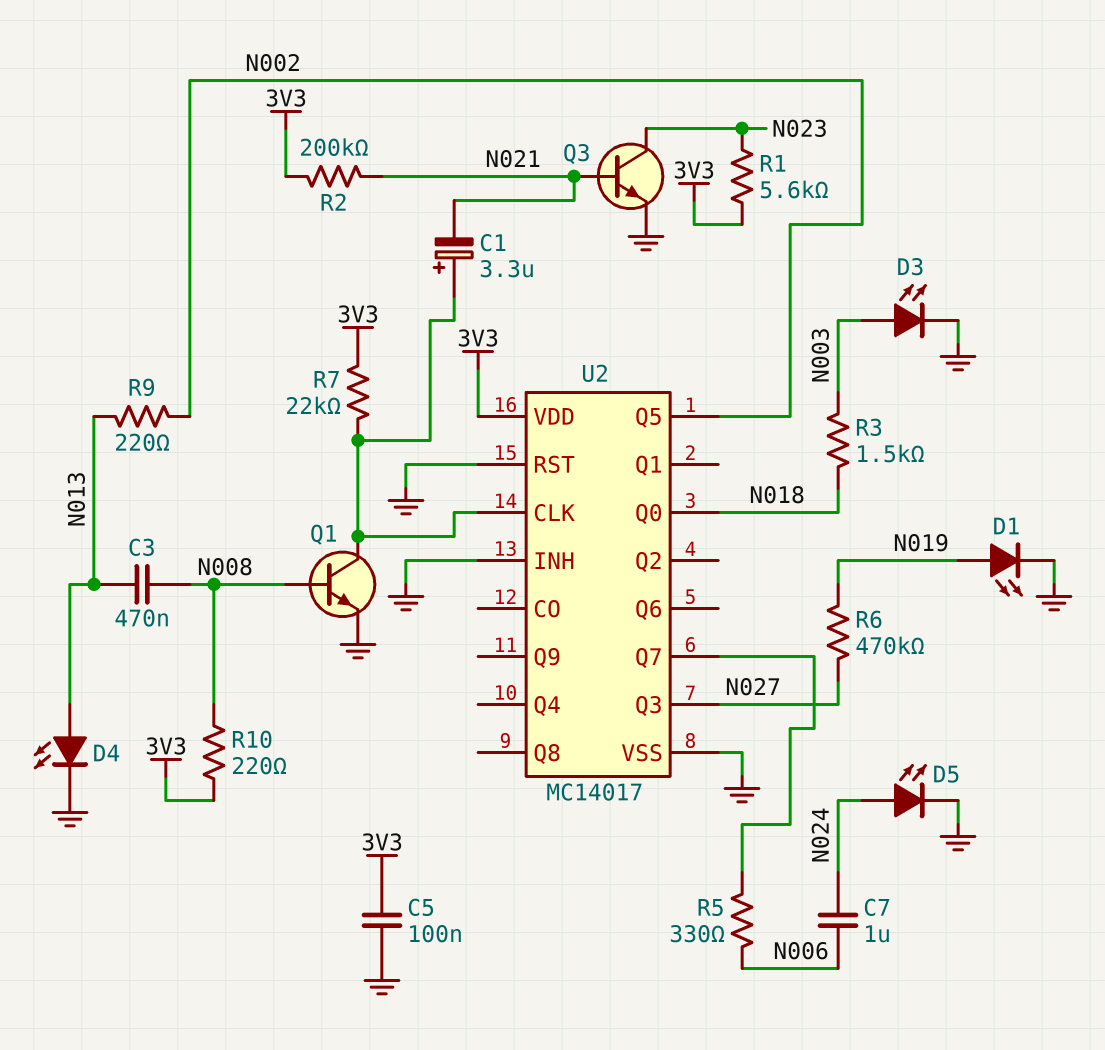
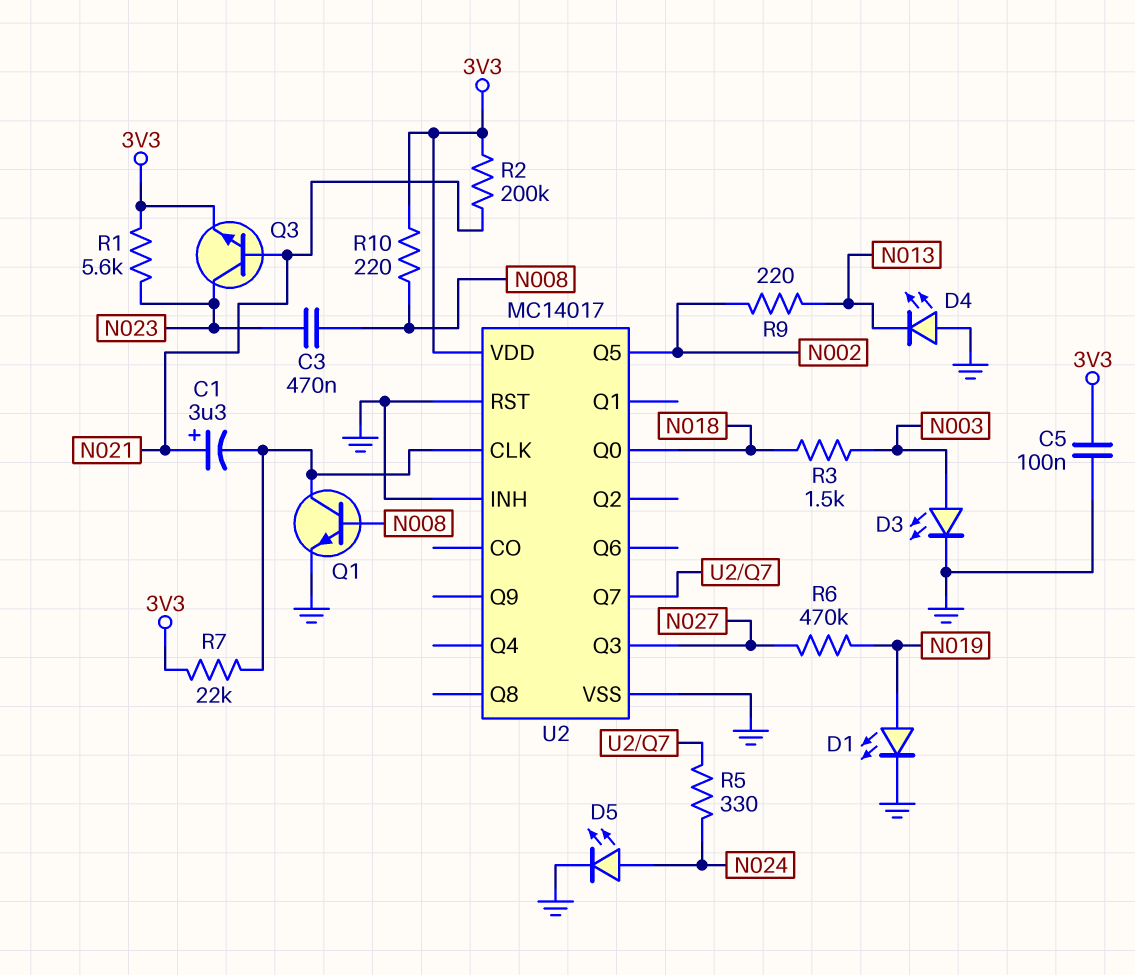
C1: 3.3uF (plus U2/CLK, minus N021) -> 3.3uF (plus N021, minus U2/CLK)
C3: 470nF (N008, N013) -> 470nF (N008, N023)
C7: 1uF (N006, N024) -> none
D4: LED (A N013, K GND) -> LED (A GND, K N013)
Q3: NPN (B N021, C N023, E GND) -> NPN (B N021, C N023, E 3V3)
R5: 330 (N006, U2/Q7) -> 330 (N024, U2/Q7)

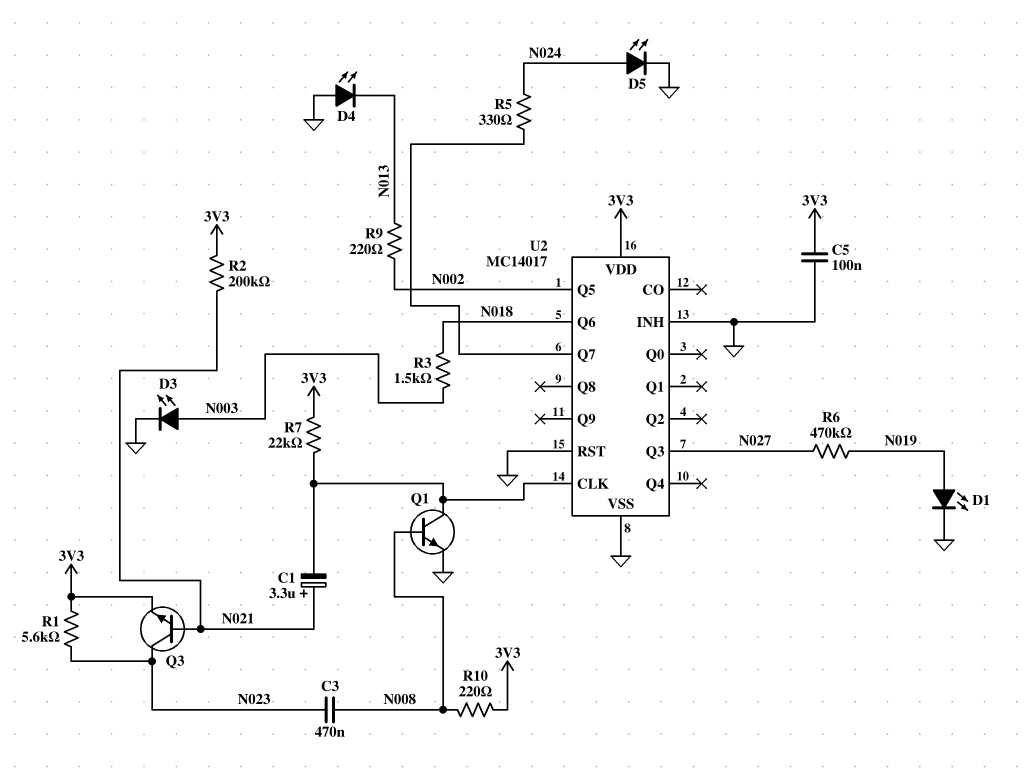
U2 pin Q0: N018 -> none
U2 pin Q6: none -> N018

